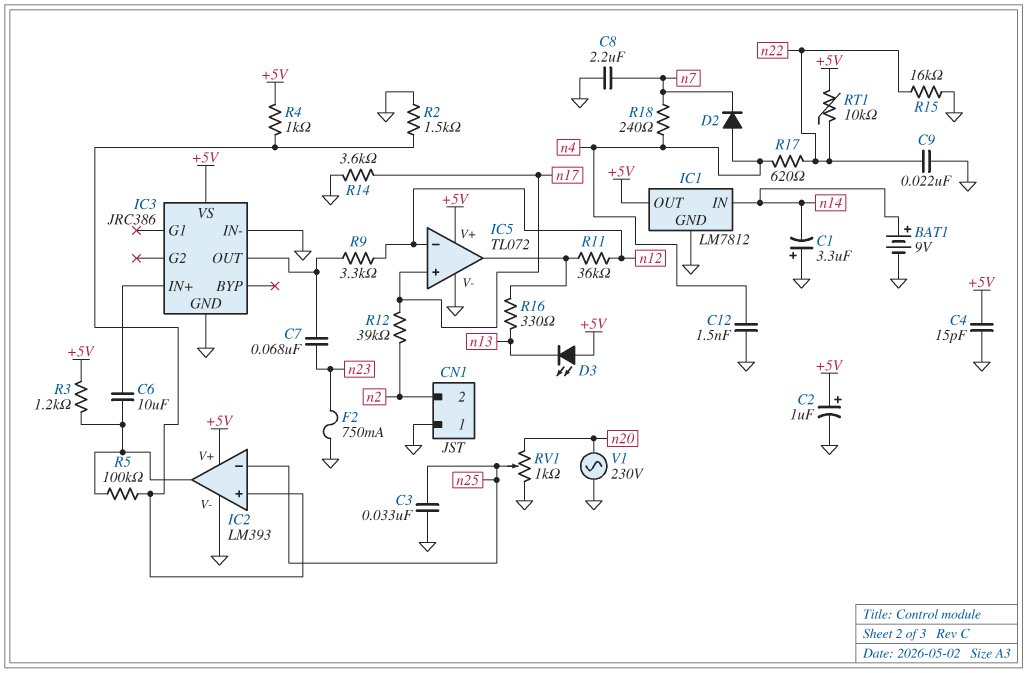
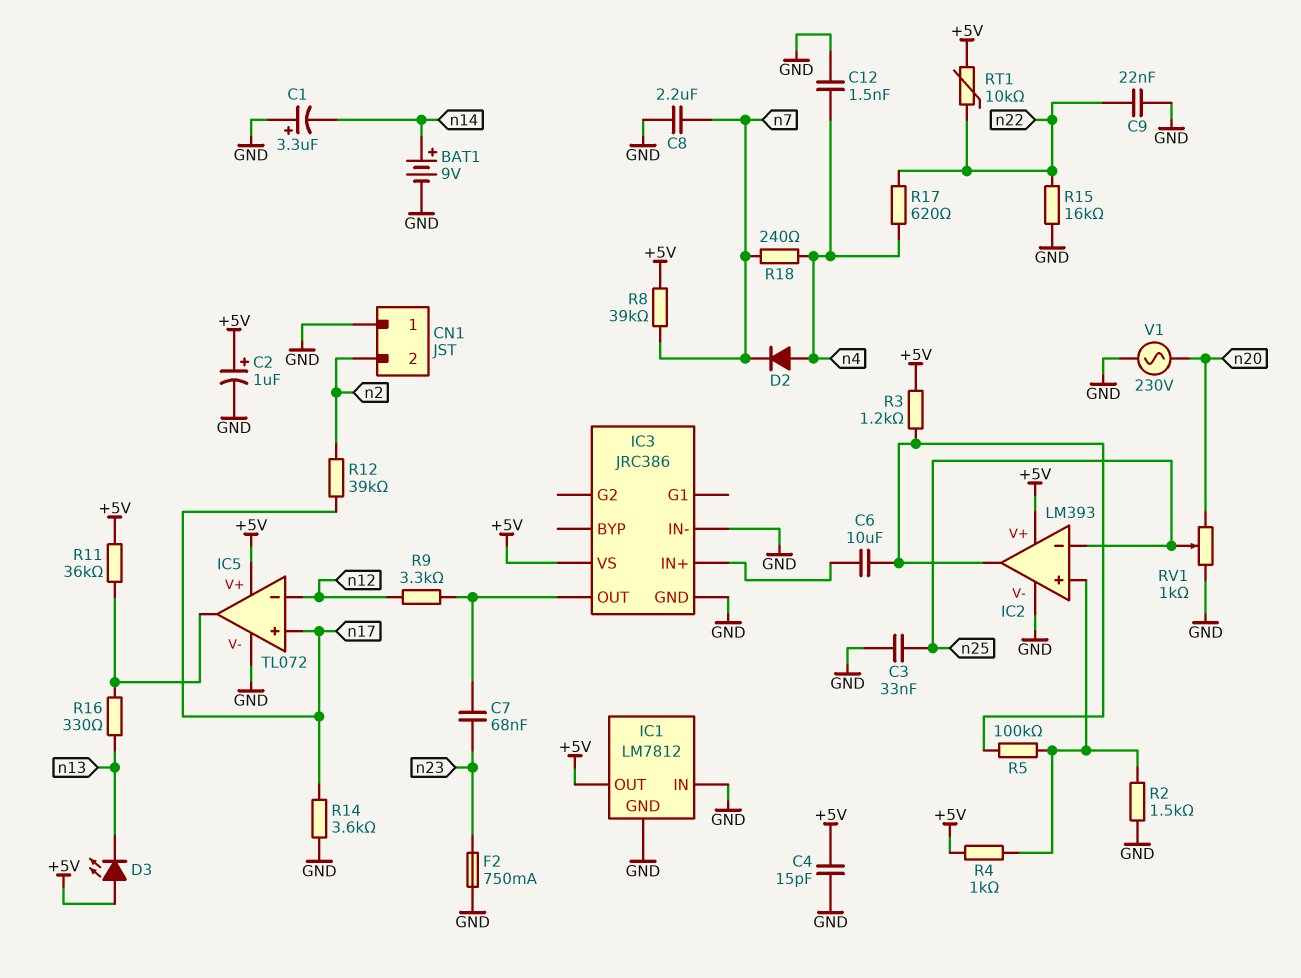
IC1 pin IN: n14 -> GND
R8: none -> 39k (+5V, n7)
R11: 36k (IC5/out, n12) -> 36k (+5V, IC5/out)

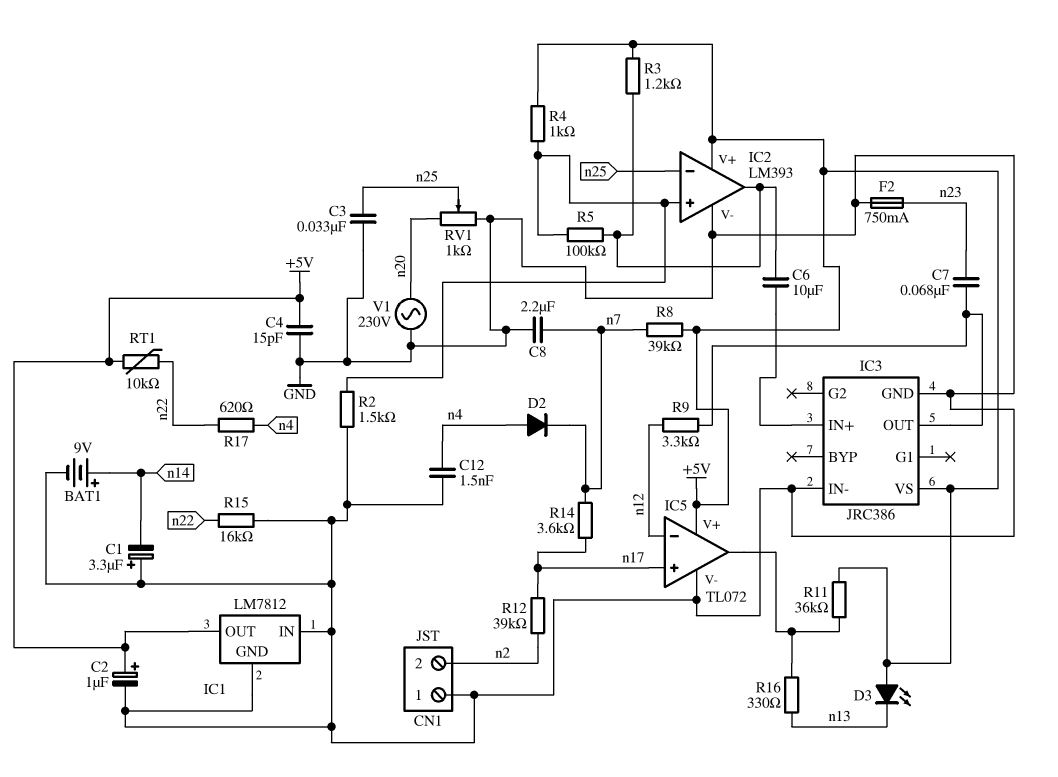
C9: 22nF (GND, n22) -> none
R14: 3.6k (GND, n17) -> 3.6k (n7, n17)
R18: 240 (n4, n7) -> none

